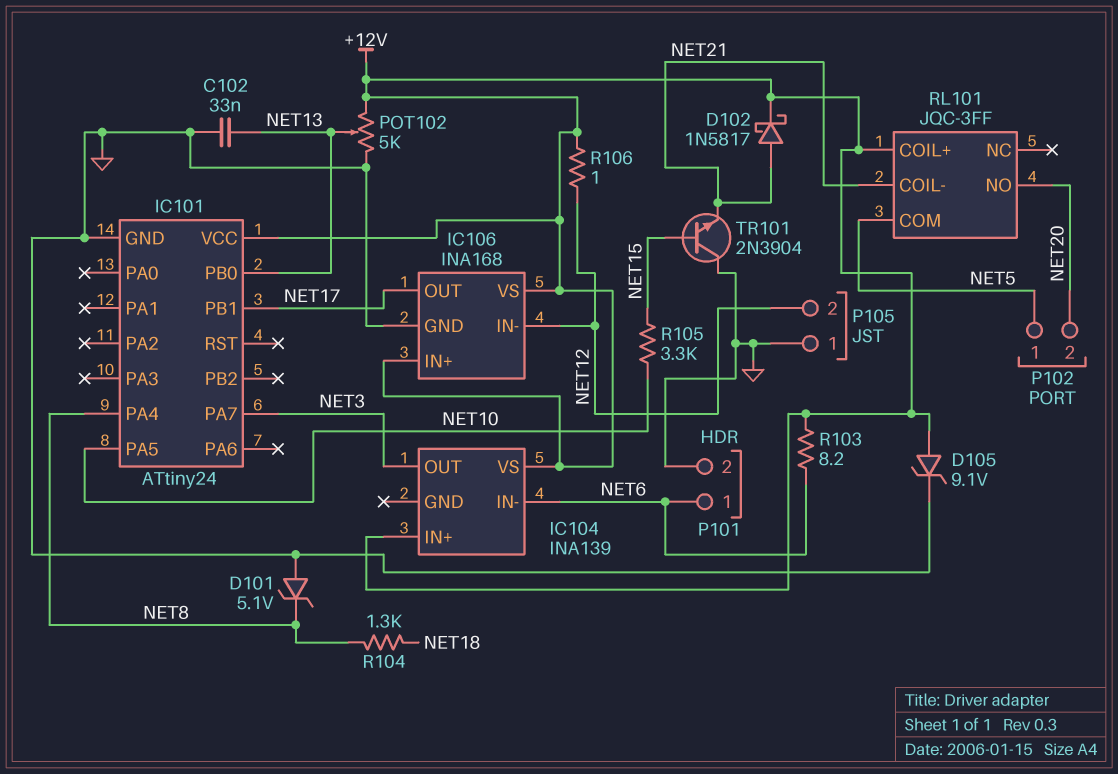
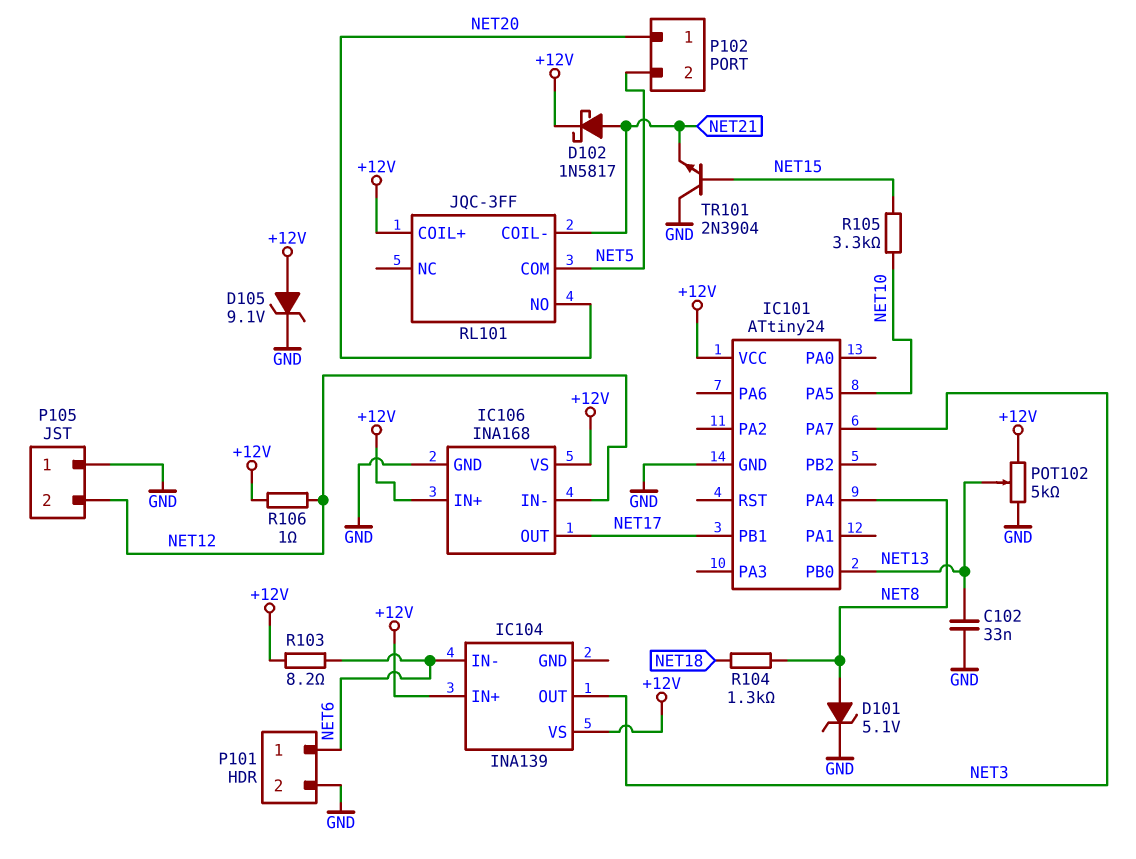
D101: zener 5.1V (A GND, K NET8) -> zener 5.1V (A NET8, K GND)
P102 pin 1: NET5 -> NET20
P102 pin 2: NET20 -> NET5

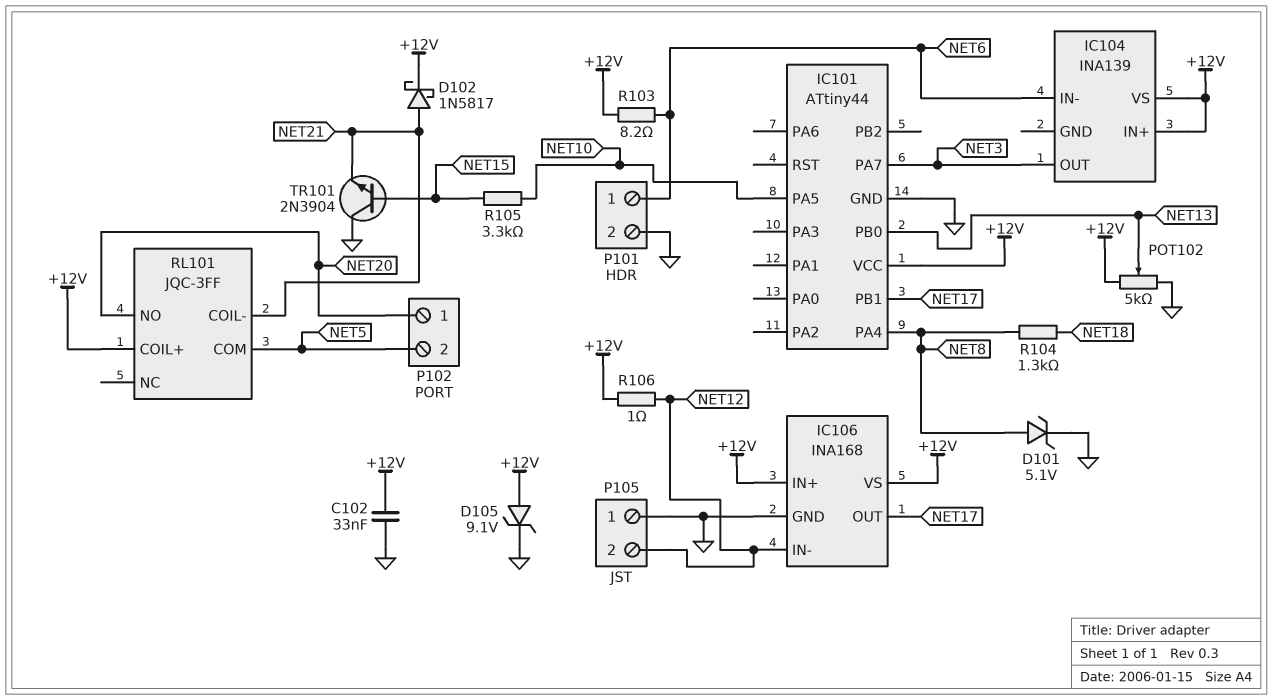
C102: 33nF (GND, NET13) -> 33nF (+12V, GND)
IC101: ATtiny24 -> ATtiny44

